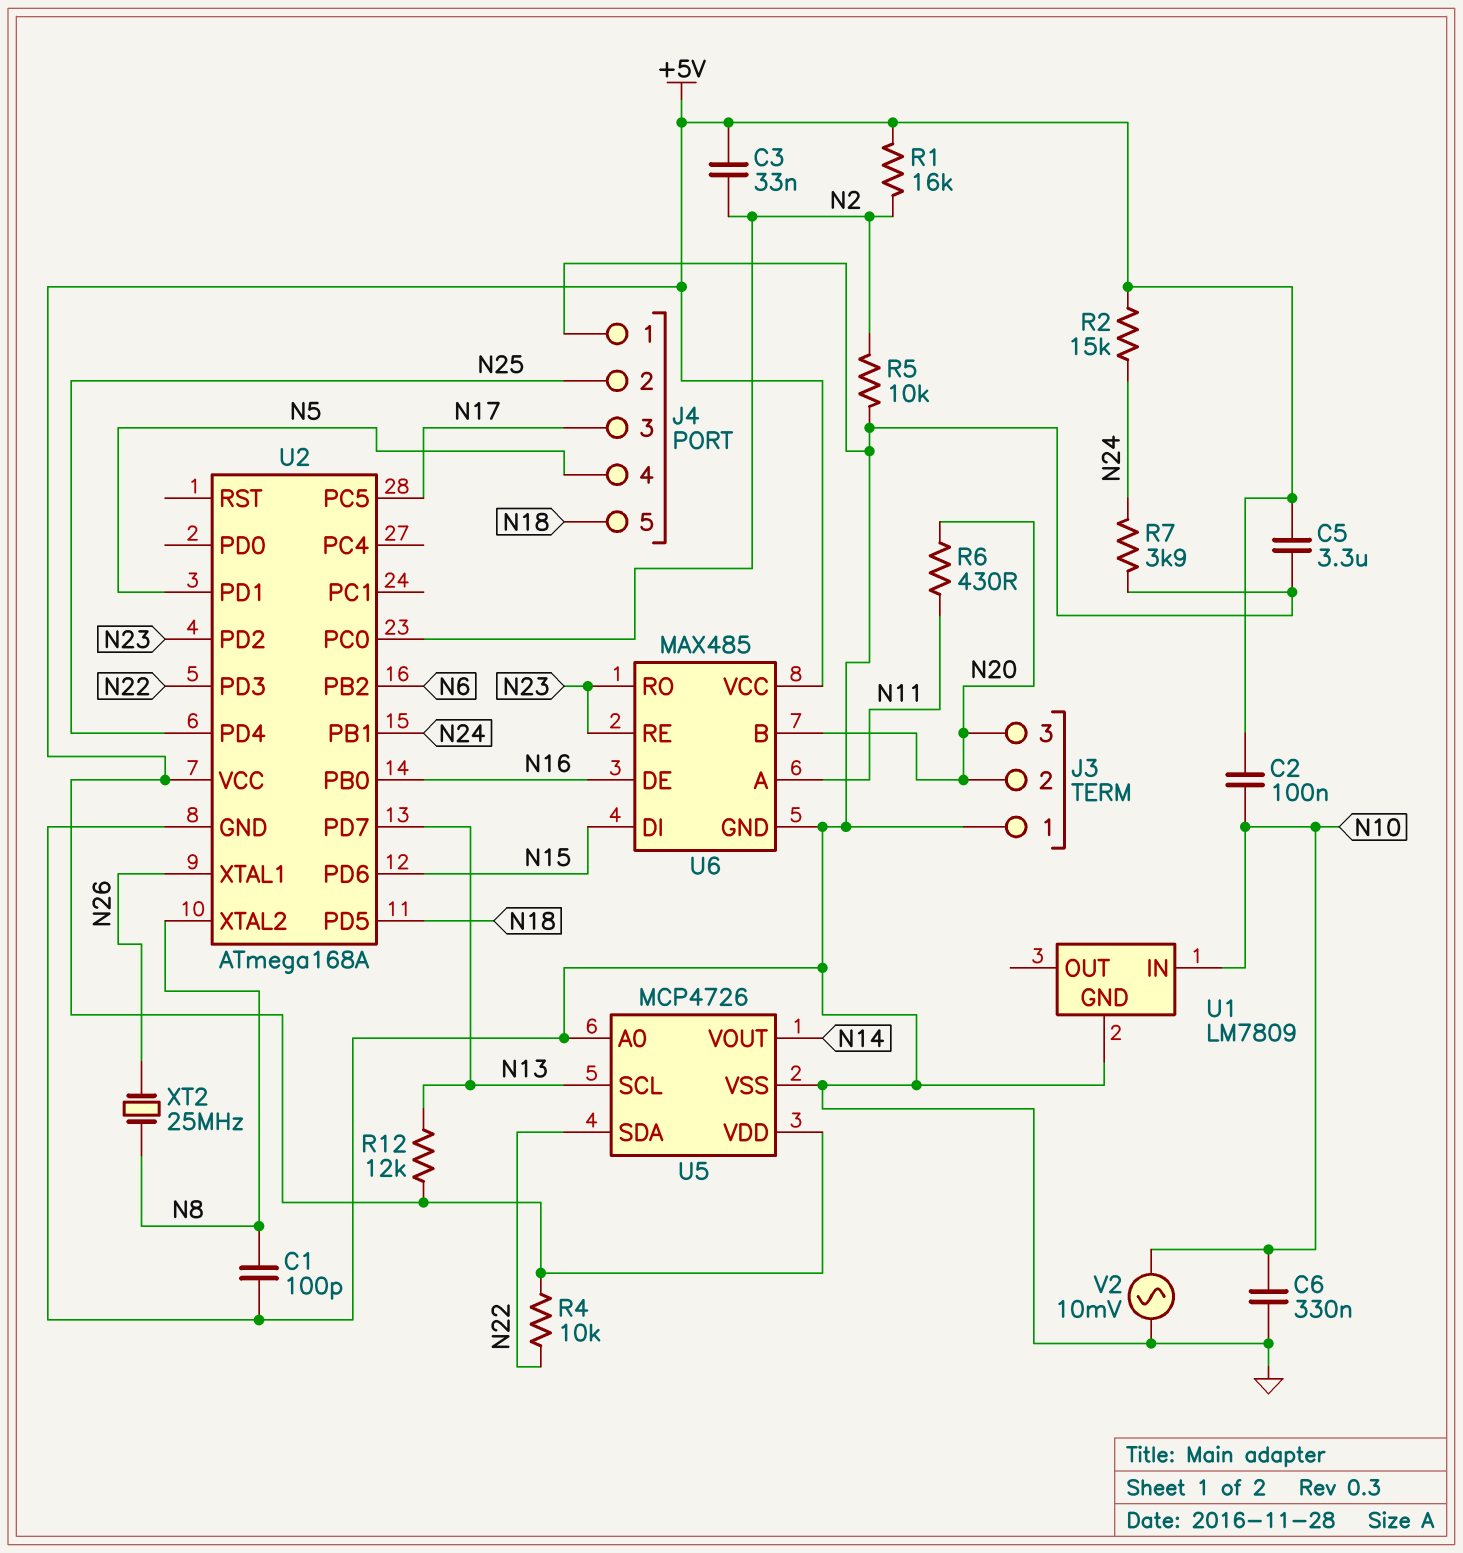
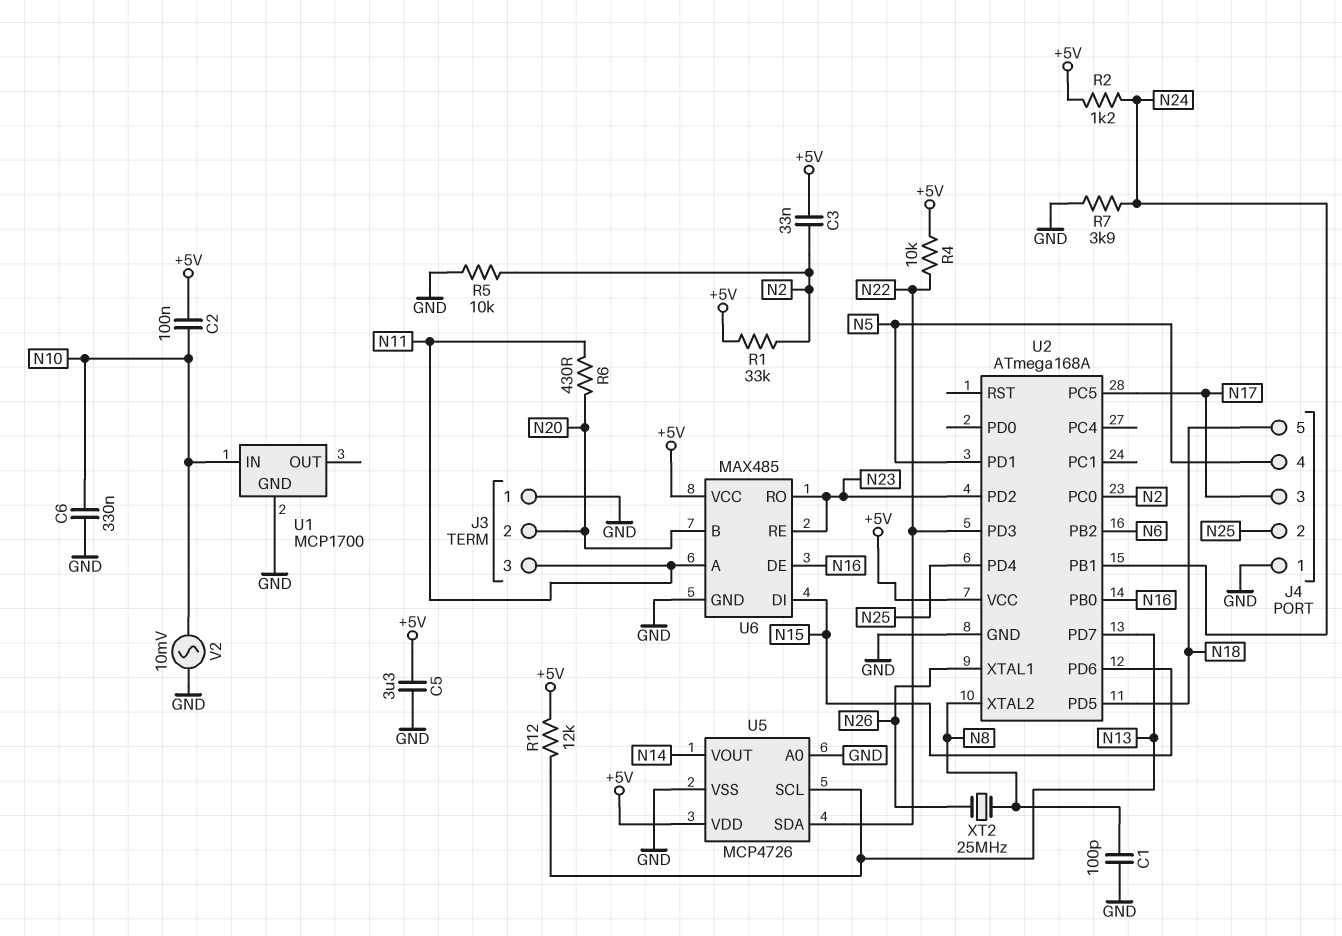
J3 pin 3: N20 -> N11
R1: 16k (+5V, N2) -> 33k (+5V, N2)
R2: 15k (+5V, N24) -> 1.2k (+5V, N24)
U1: LM7809 -> MCP1700

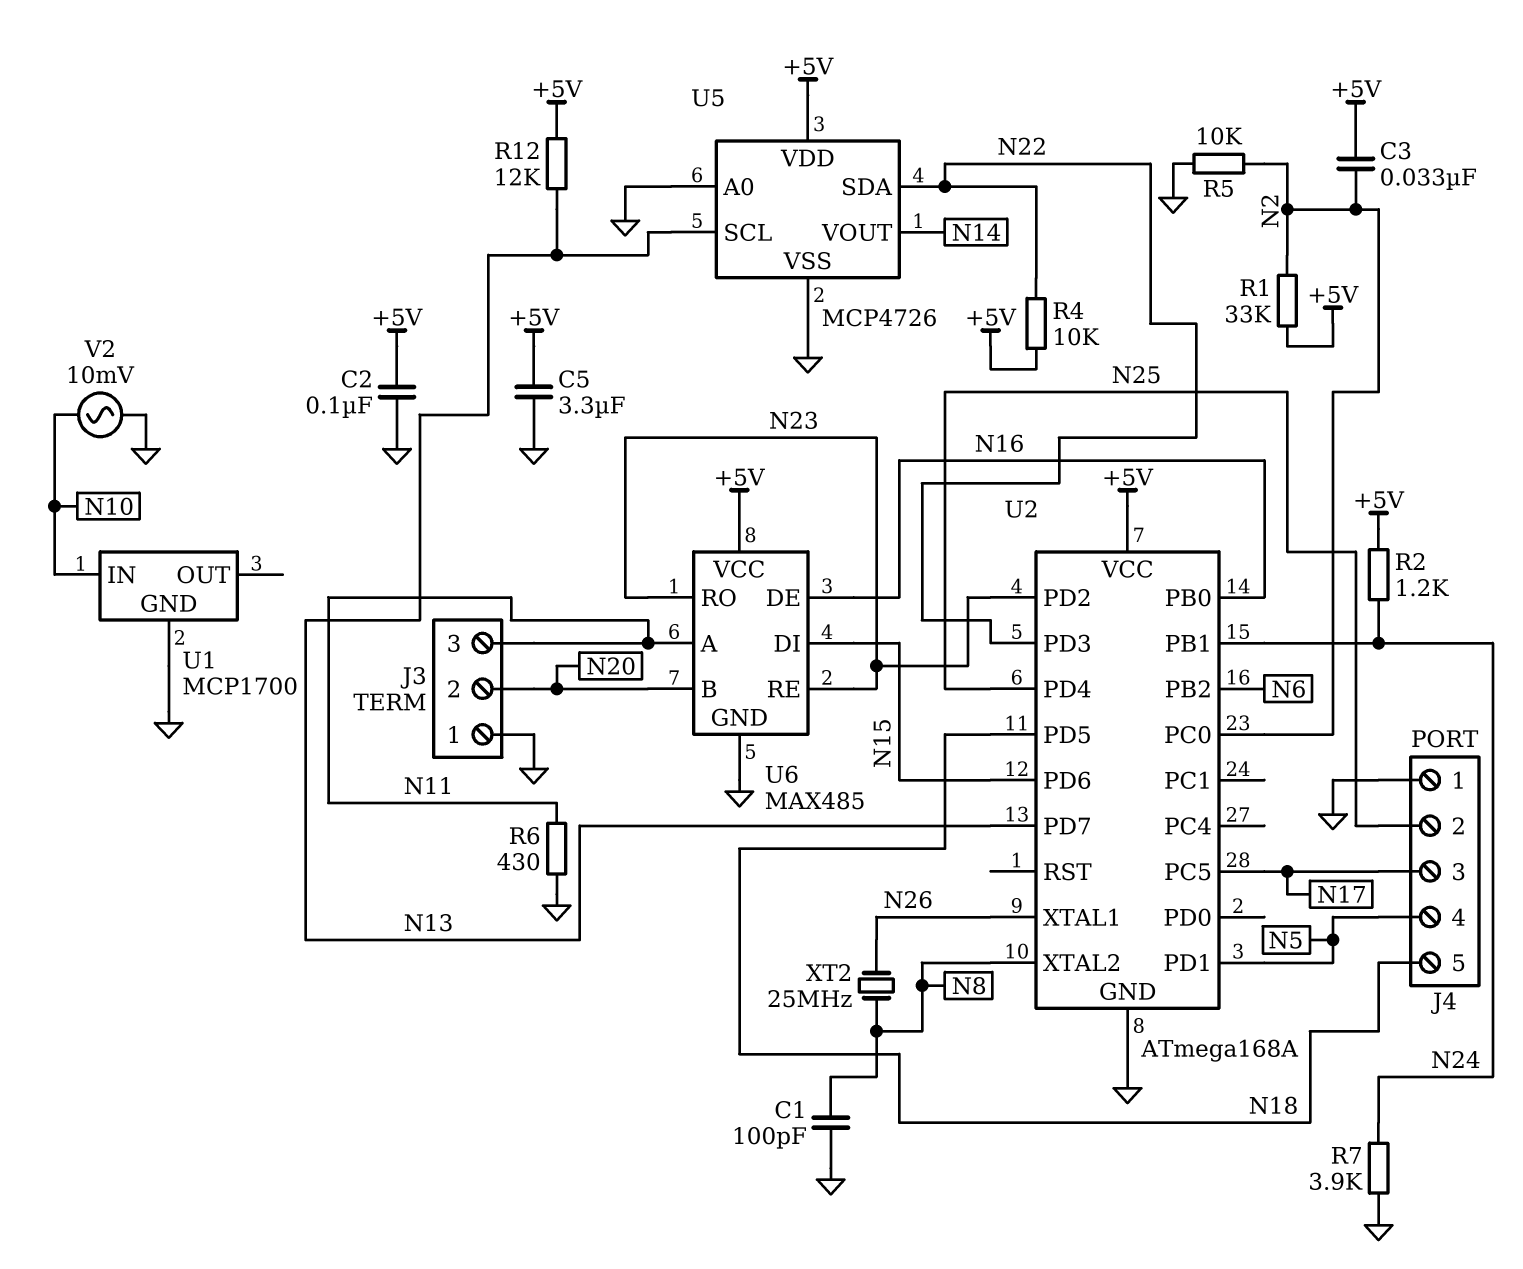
C2: 100nF (+5V, N10) -> 100nF (+5V, GND)
C6: 330nF (GND, N10) -> none
R6: 430 (N11, N20) -> 430 (GND, N11)

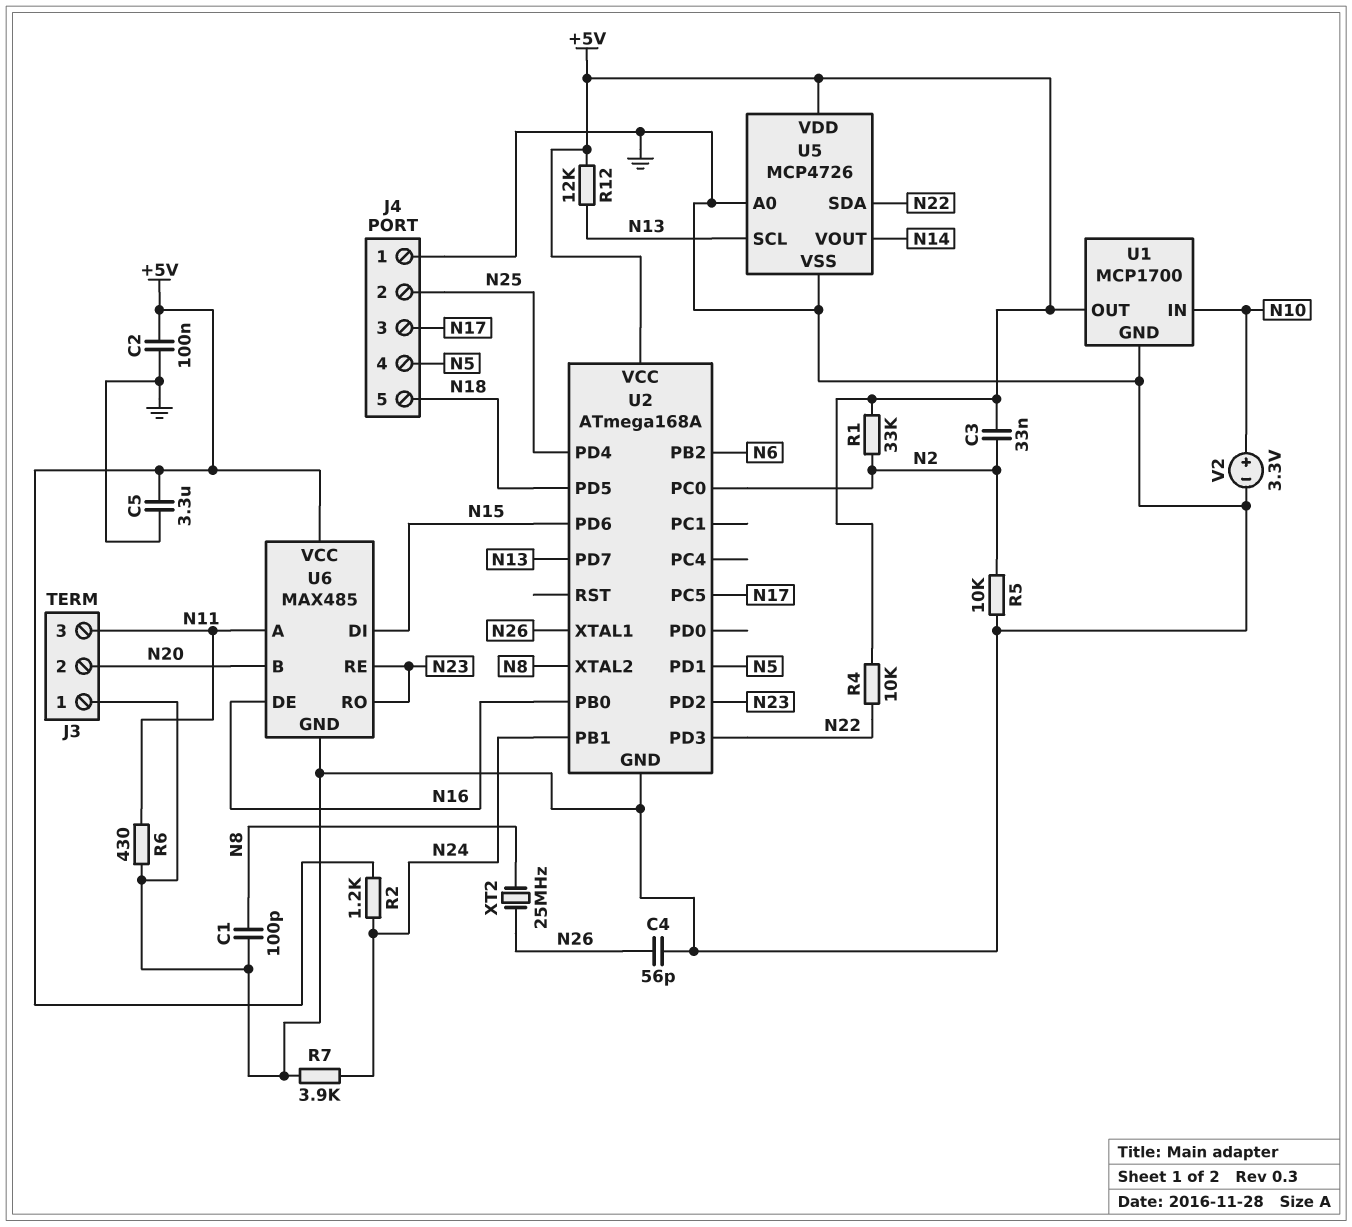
C4: none -> 56pF (GND, N26)
U1 pin OUT: none -> +5V
V2: AC 10mV (GND, N10) -> 3.3V (plus N10, minus GND)

